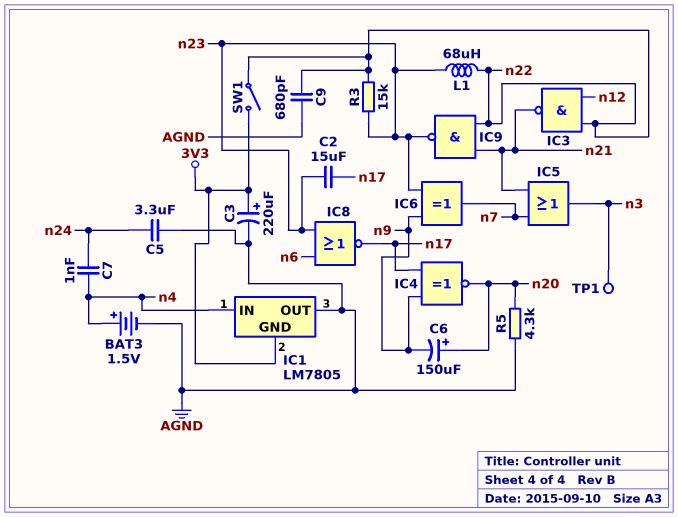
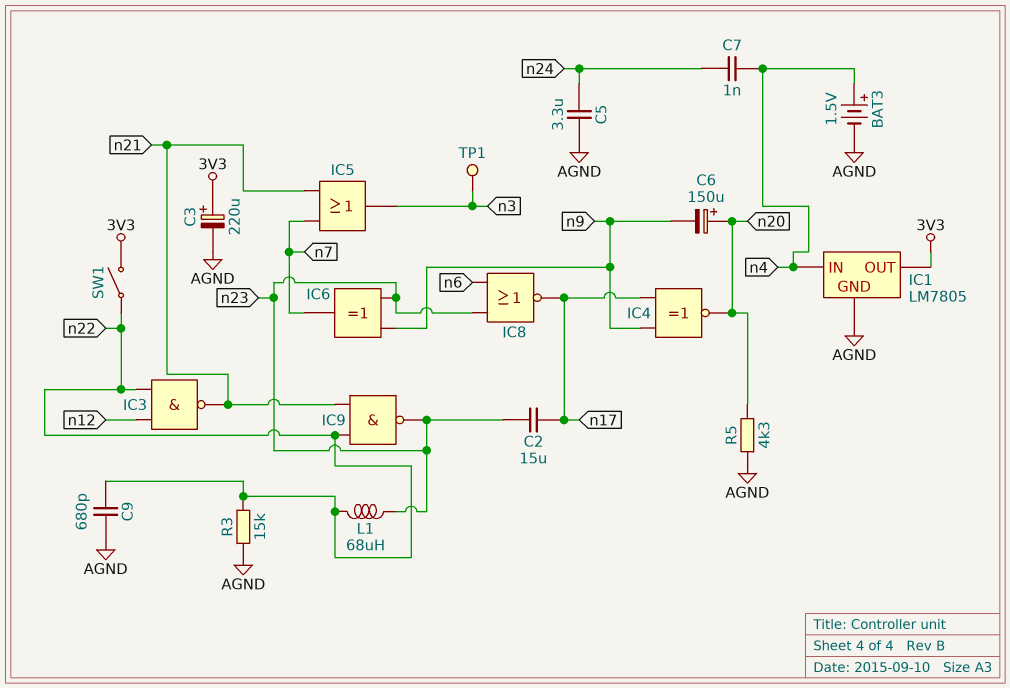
IC1 pin GND: 3V3 -> AGND
IC1 pin OUT: AGND -> 3V3
R3: 15k (n22, n23) -> 15k (AGND, n22)

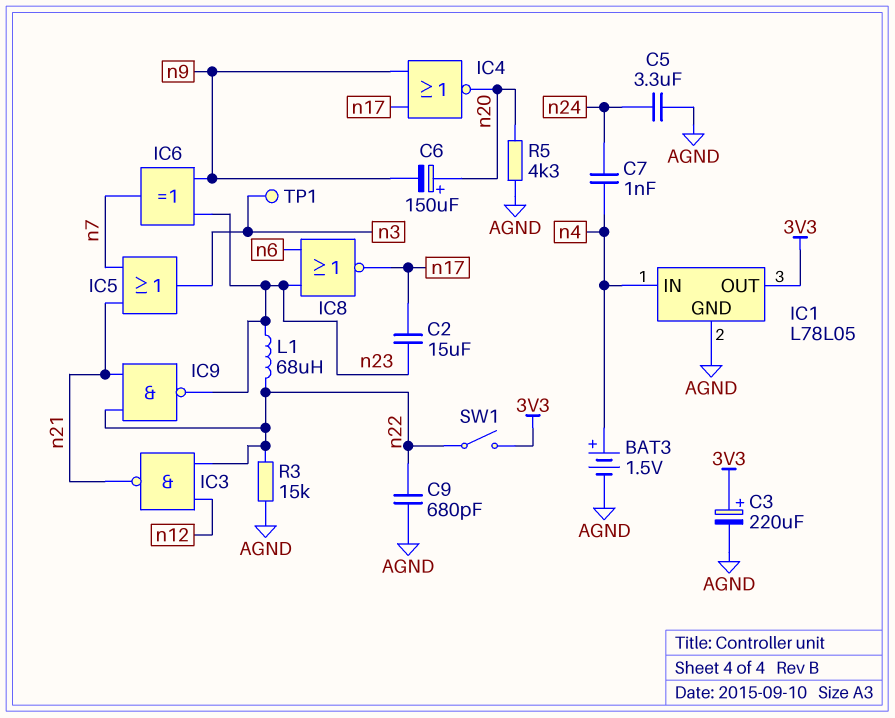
IC1: LM7805 -> L78L05
IC4: XNOR (in n9, in n17, out n20) -> NOR (in n9, in n17, out n20)

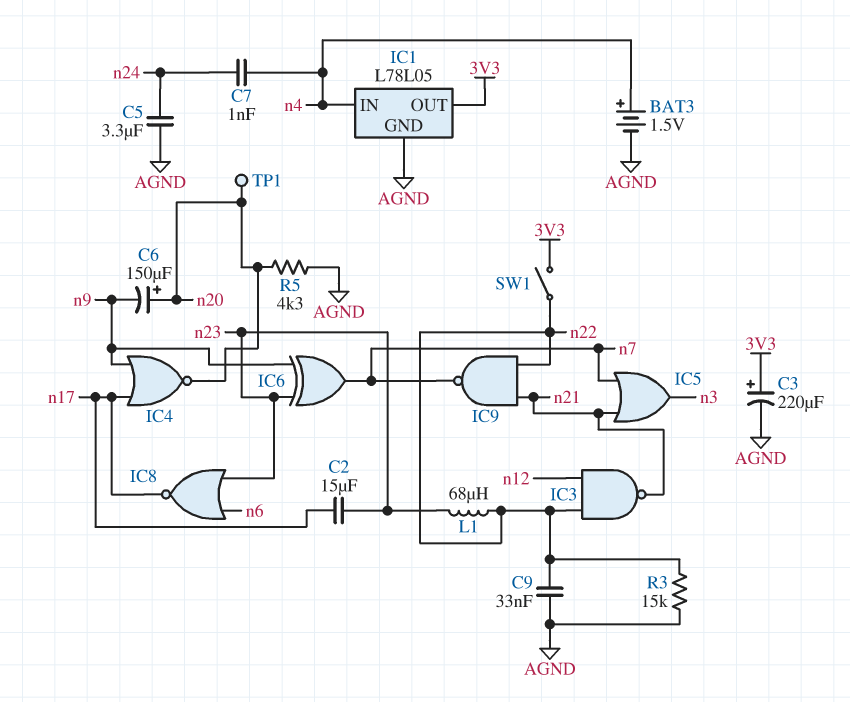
C9: 680pF (AGND, n22) -> 33nF (AGND, n22)
IC9: NAND (in n21, in n22, out n23) -> NAND (in n21, in n22, out n7)
TP1: test point (n3) -> test point (n20)

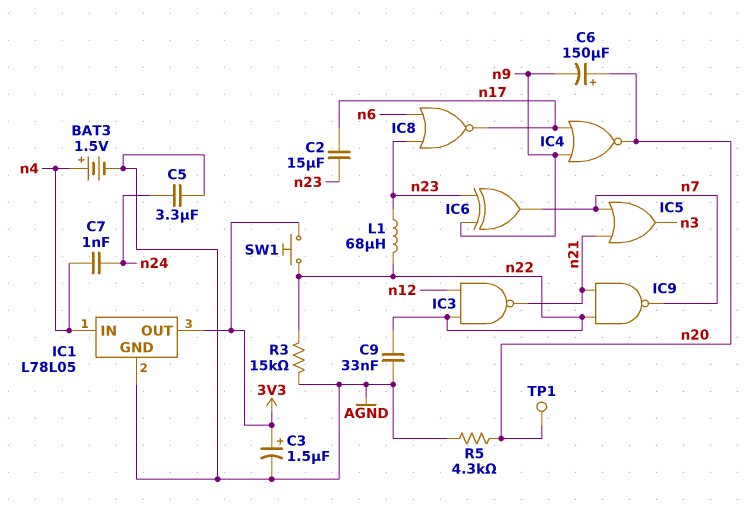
C3: 220uF (plus 3V3, minus AGND) -> 1.5uF (plus 3V3, minus AGND)
SW1: switch (3V3, n22) -> button (3V3, n22)

